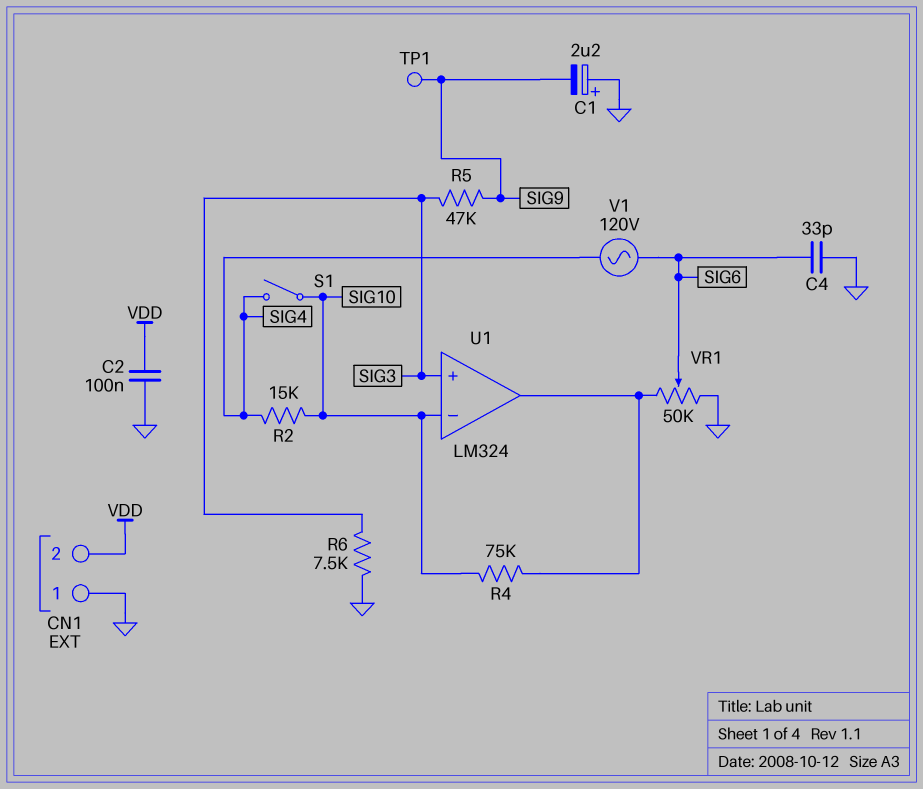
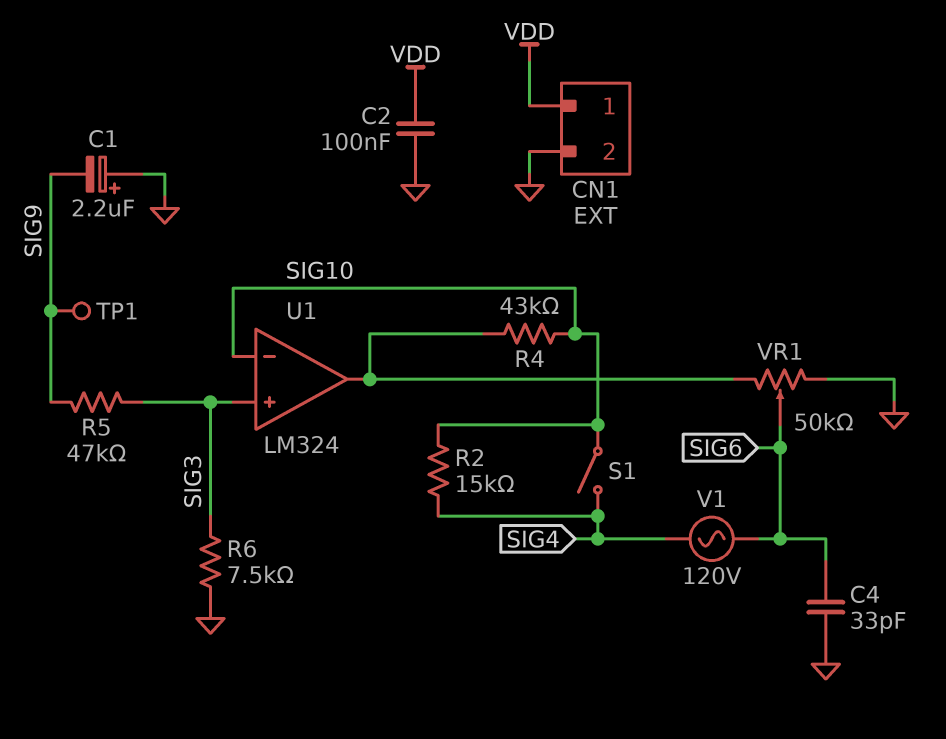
CN1 pin 1: GND -> VDD
CN1 pin 2: VDD -> GND
R4: 75k (SIG10, U1/out) -> 43k (SIG10, U1/out)

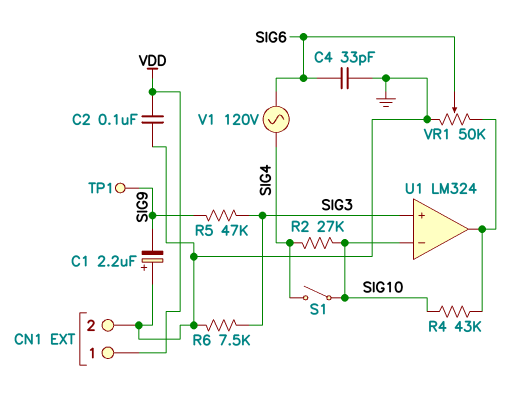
R2: 15k (SIG4, SIG10) -> 27k (SIG4, SIG10)

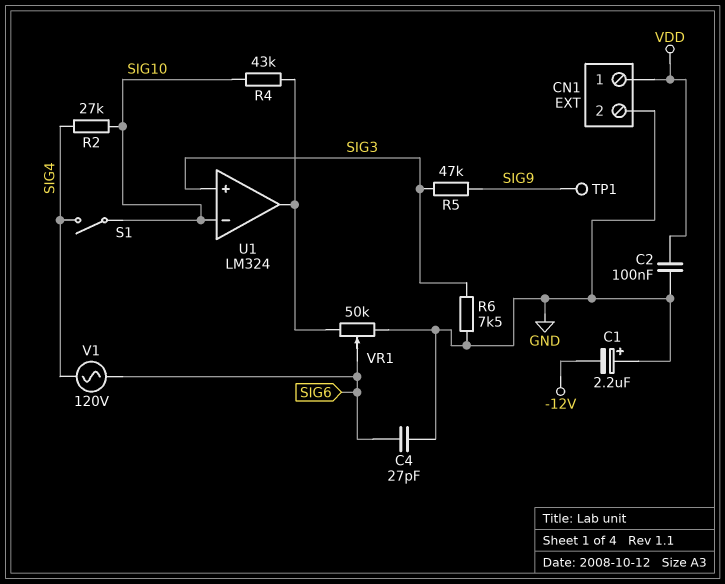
C1: 2.2uF (plus GND, minus SIG9) -> 2.2uF (plus GND, minus -12V)
C4: 33pF (GND, SIG6) -> 27pF (GND, SIG6)

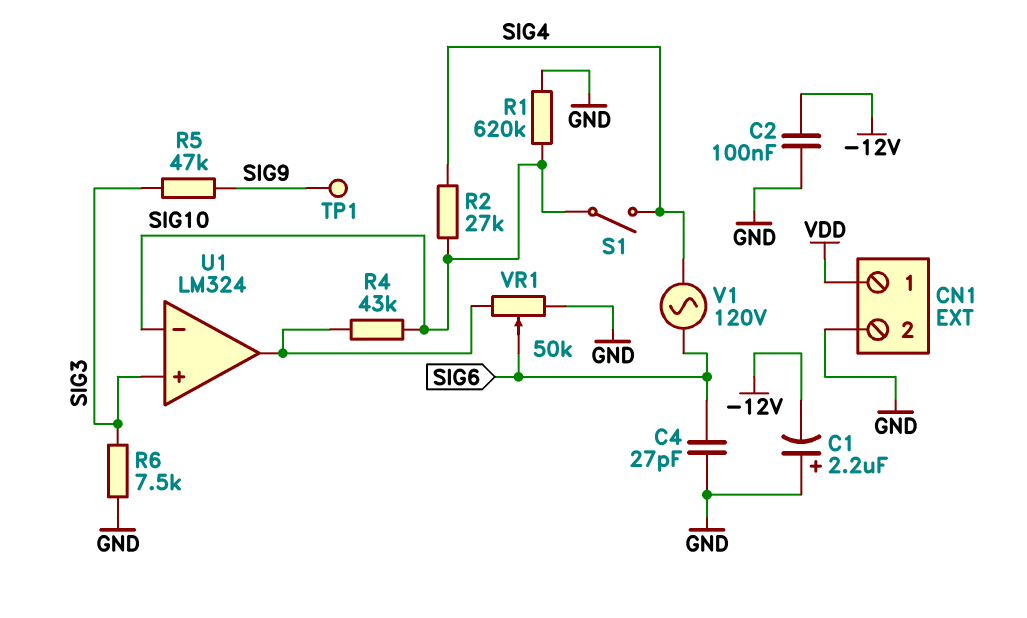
C2: 100nF (GND, VDD) -> 100nF (-12V, GND)
R1: none -> 620k (GND, SIG10)

